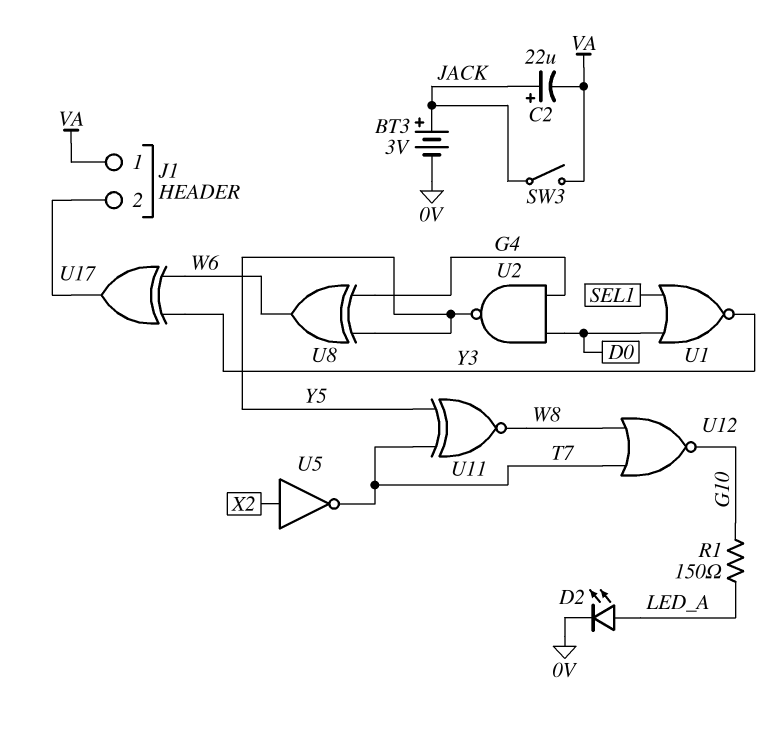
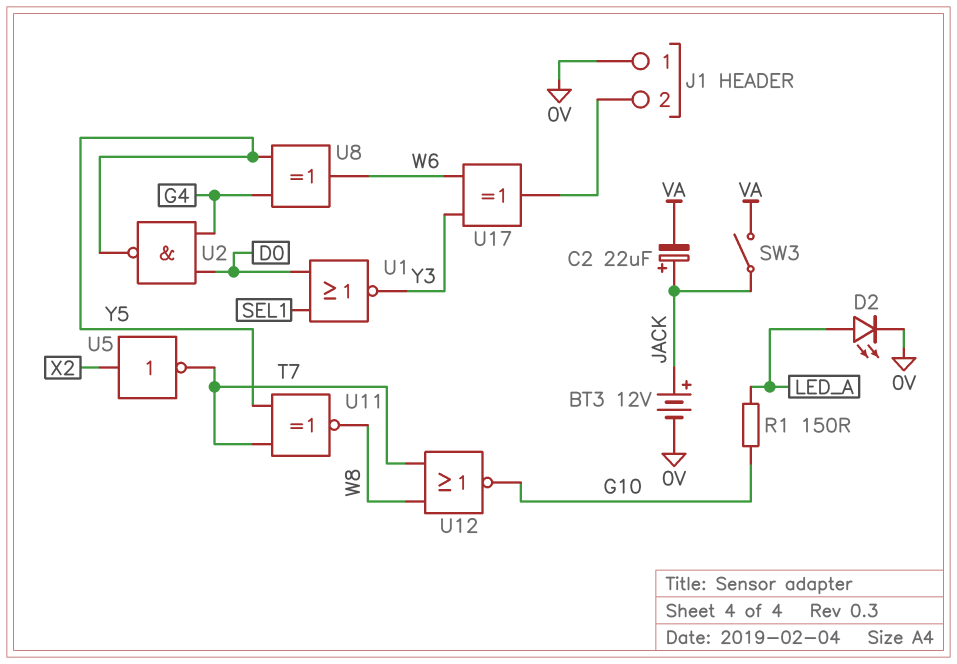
BT3: 3V (plus JACK, minus 0V) -> 12V (plus JACK, minus 0V)
J1 pin 1: VA -> 0V

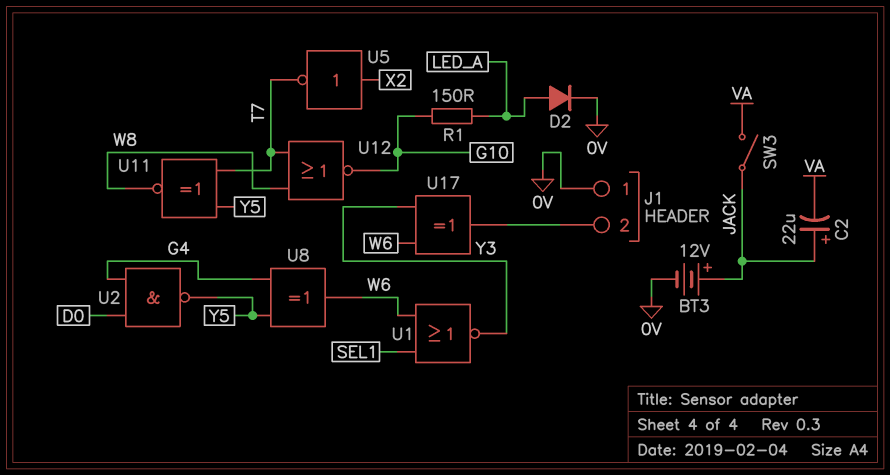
D2: LED (A LED_A, K 0V) -> diode (A LED_A, K 0V)
U1: NOR (in D0, in SEL1, out Y3) -> NOR (in SEL1, in W6, out Y3)

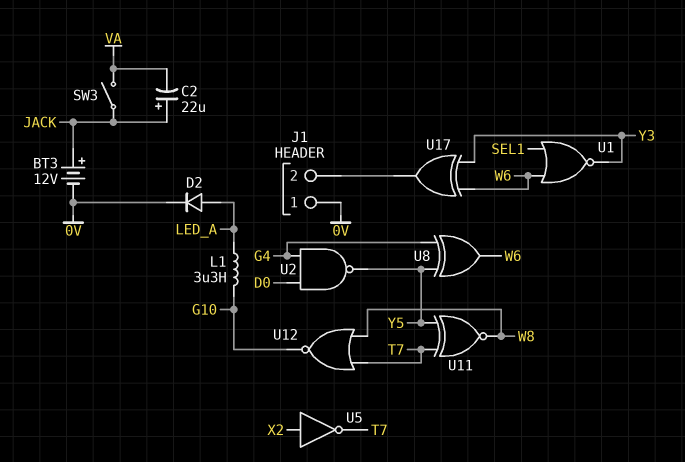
L1: none -> 3.3uH (G10, LED_A)
R1: 150 (G10, LED_A) -> none

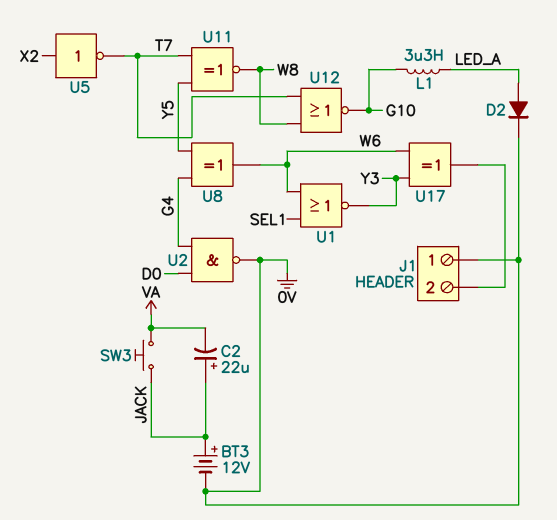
SW3: switch (JACK, VA) -> button (JACK, VA)
U2: NAND (in D0, in G4, out Y5) -> NAND (in D0, in G4, out 0V)

